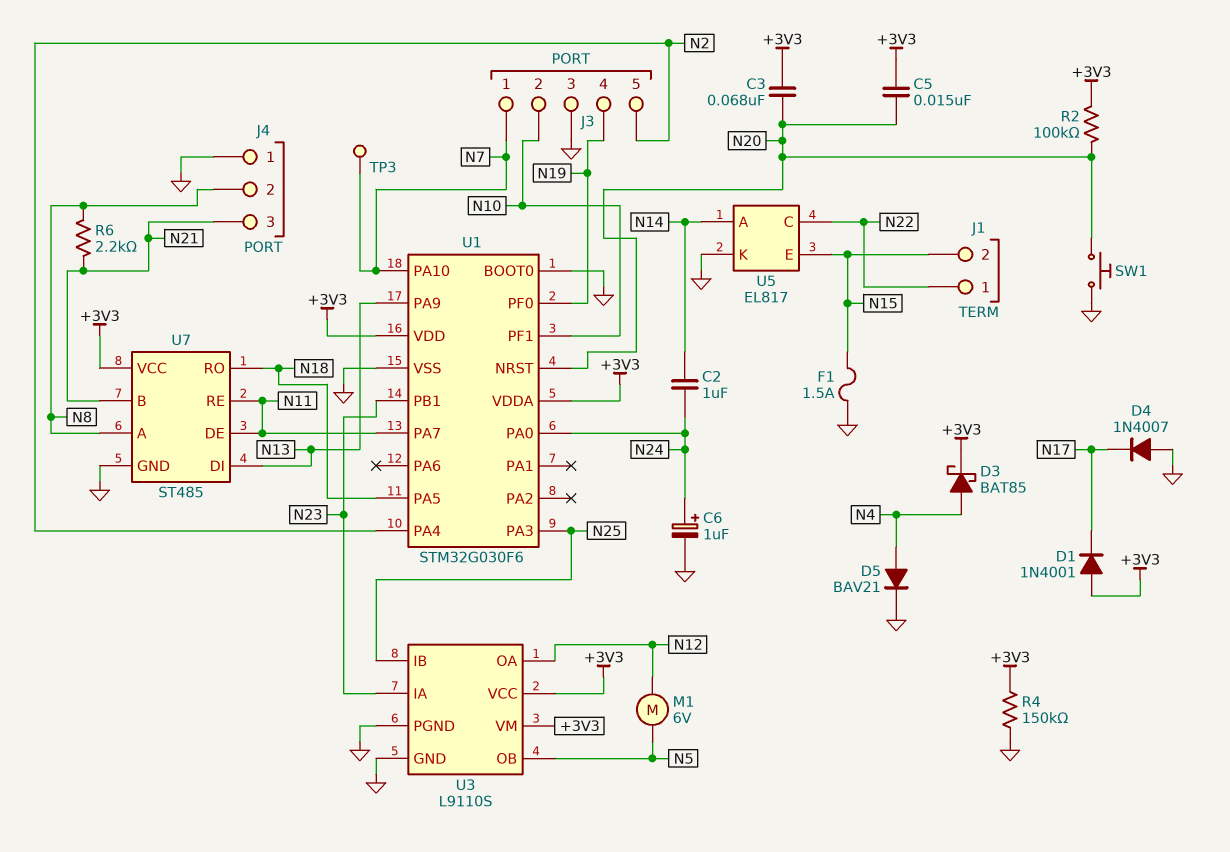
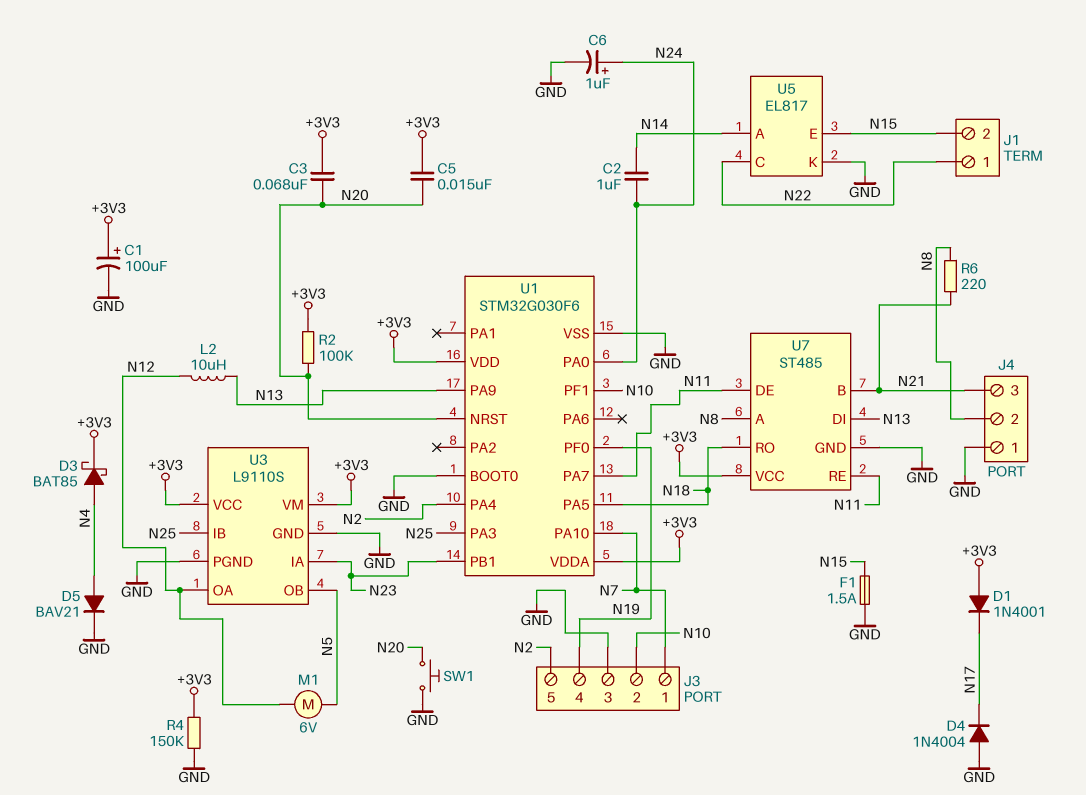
C1: none -> 100uF (plus +3V3, minus GND)
D4: diode 1N4007 (A GND, K N17) -> diode 1N4004 (A GND, K N17)
L2: none -> 10uH (N12, N13)
R6: 2.2k (N8, N21) -> 220 (N8, N21)
TP3: test point (N7) -> none

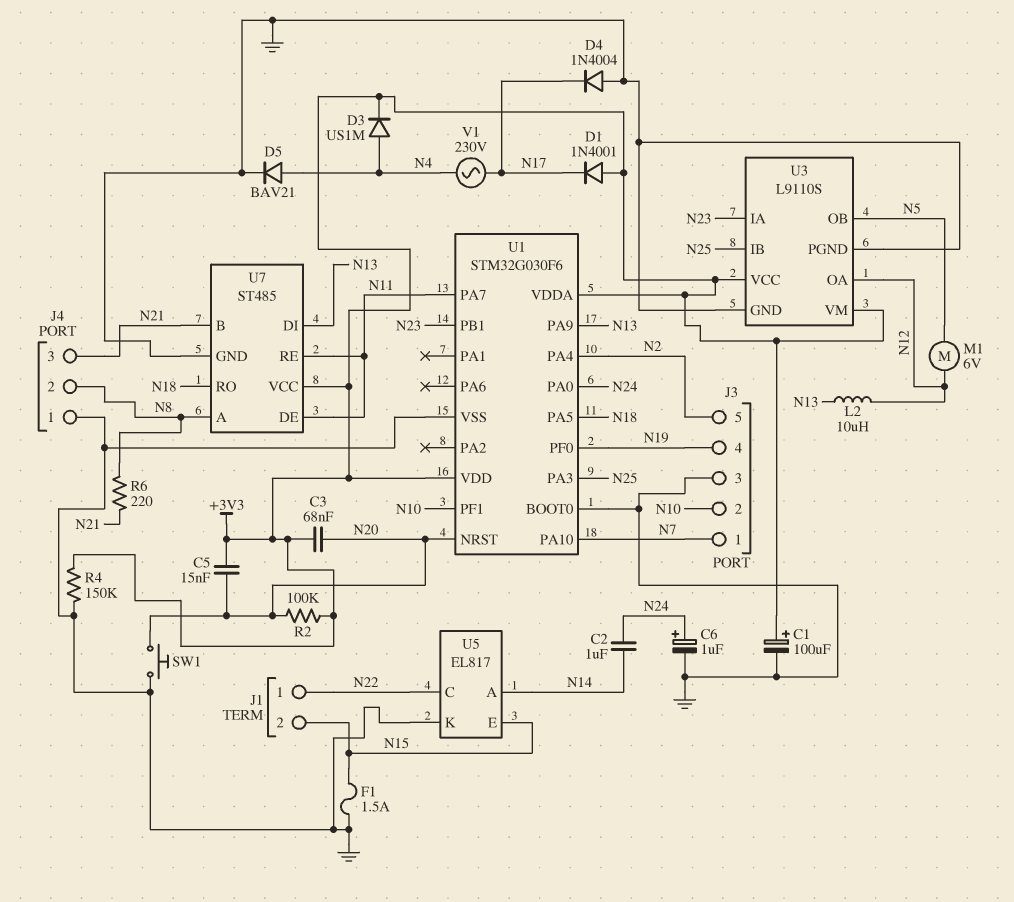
D3: schottky BAT85 (A N4, K +3V3) -> diode US1M (A N4, K +3V3)
V1: none -> AC 230V (N4, N17)

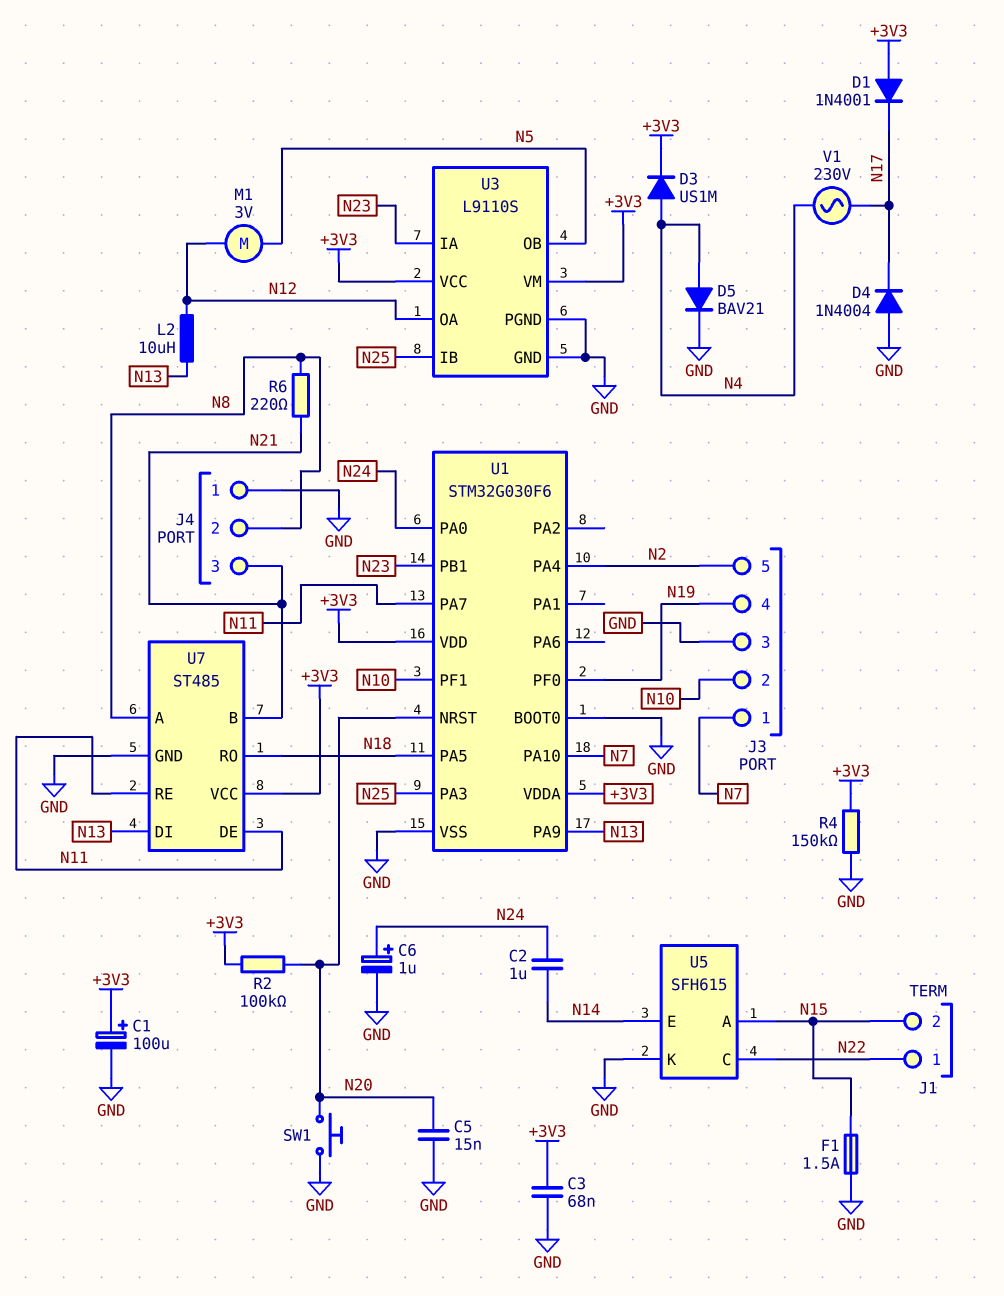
C3: 68nF (+3V3, N20) -> 68nF (+3V3, GND)
C5: 15nF (+3V3, N20) -> 15nF (GND, N20)
M1: motor 6V (N5, N12) -> motor 3V (N5, N12)
U5: EL817 -> SFH615
U5 pin A: N14 -> N15
U5 pin E: N15 -> N14

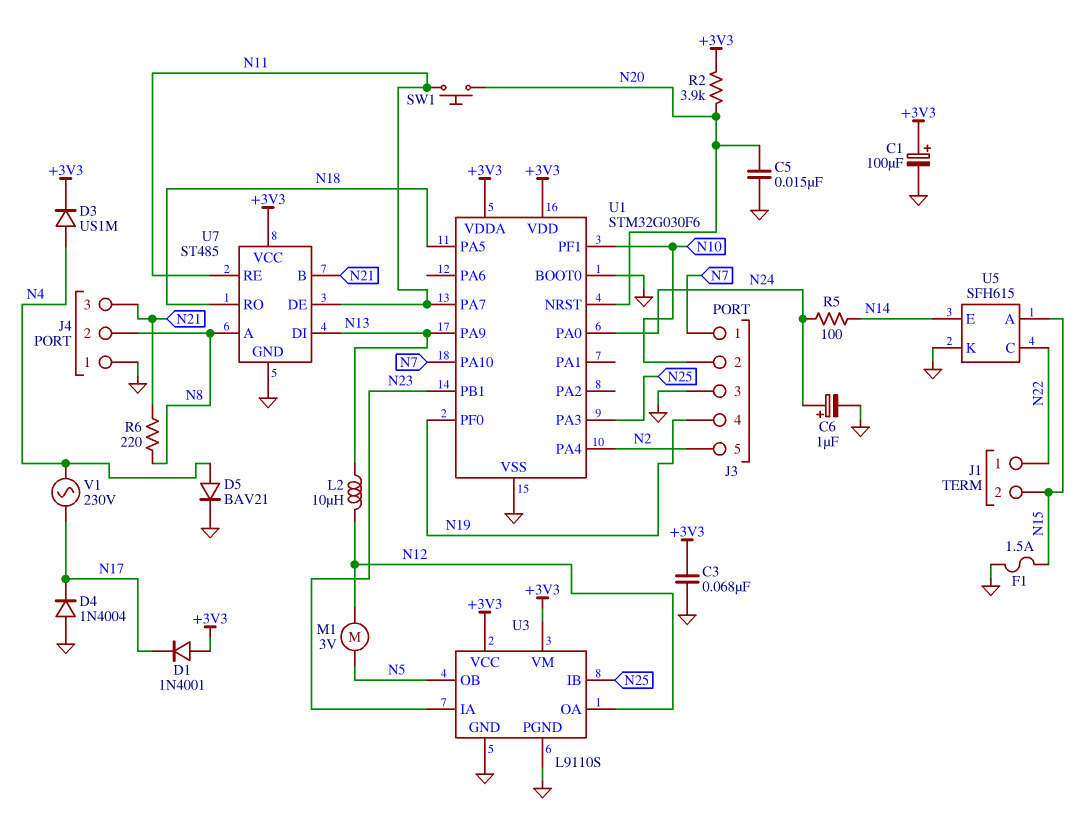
C2: 1uF (N14, N24) -> none
R2: 100k (+3V3, N20) -> 3.9k (+3V3, N20)
R4: 150k (+3V3, GND) -> none
R5: none -> 100 (N14, N24)
SW1: button (GND, N20) -> button (N11, N20)

